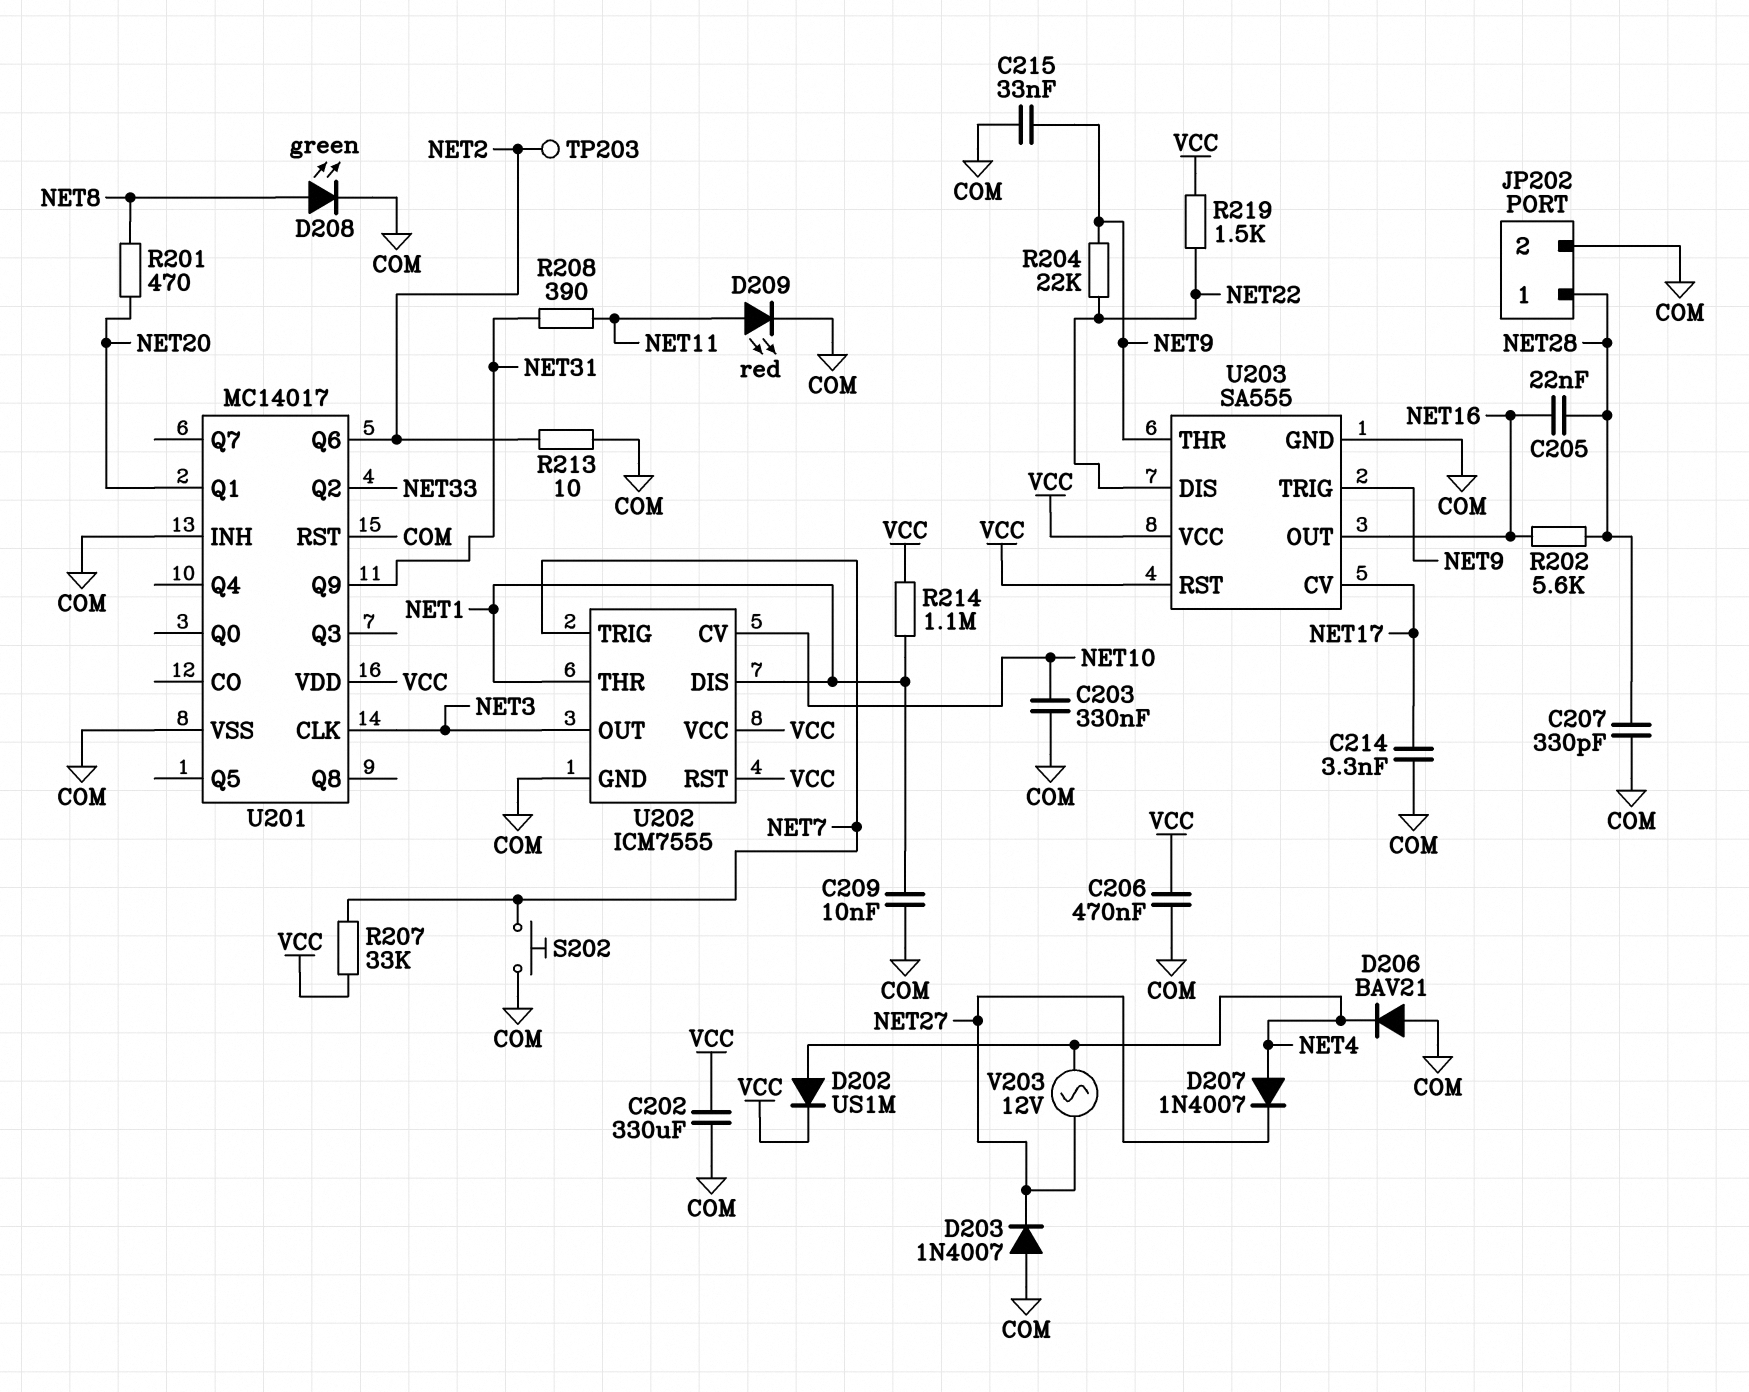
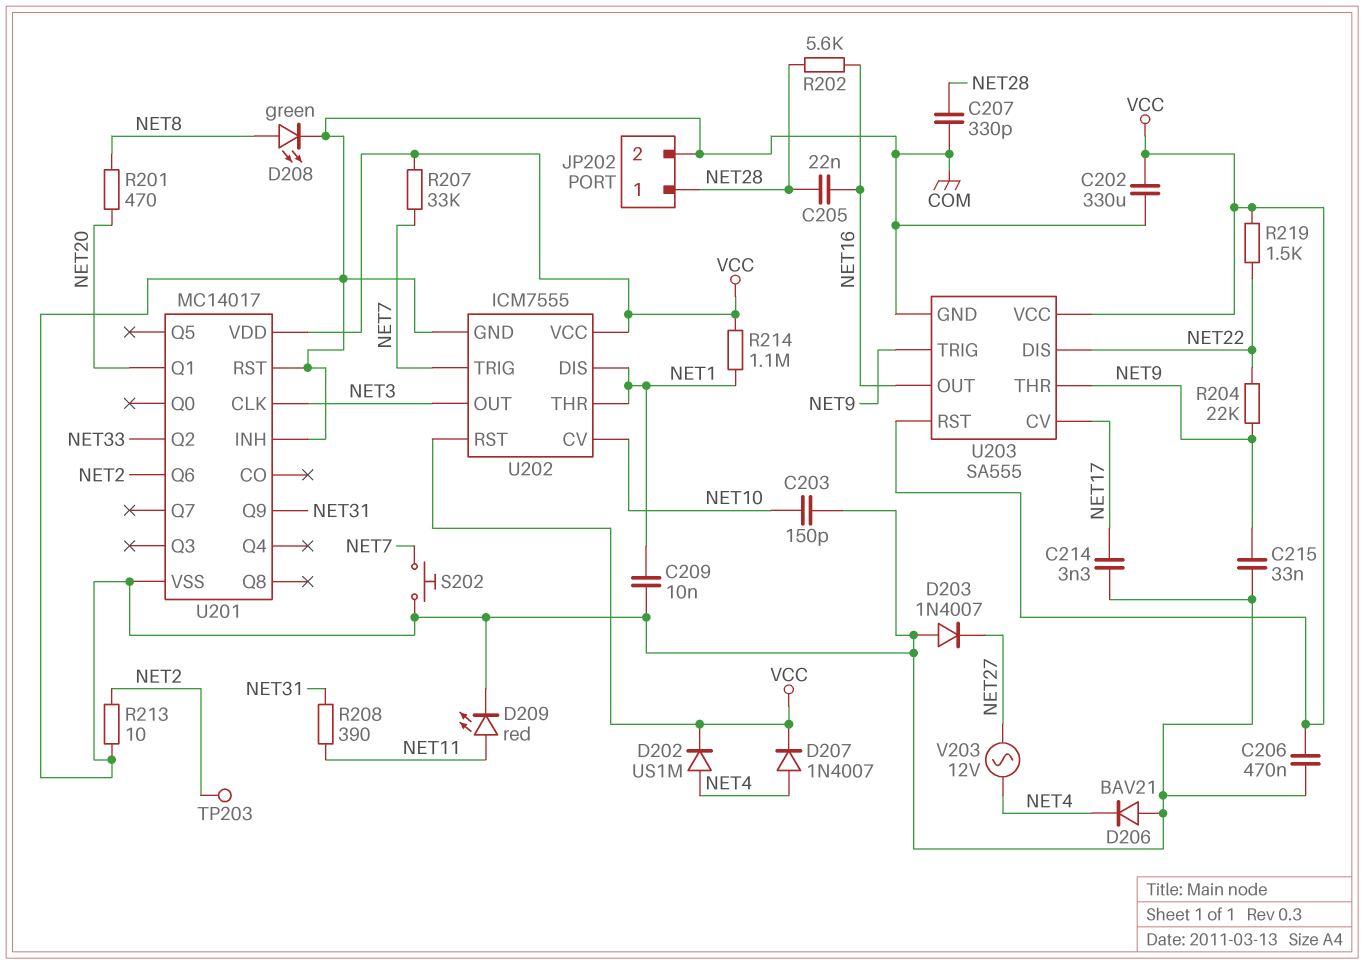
C203: 330nF (COM, NET10) -> 150pF (COM, NET10)
D207: diode 1N4007 (A NET4, K NET27) -> diode 1N4007 (A NET4, K VCC)

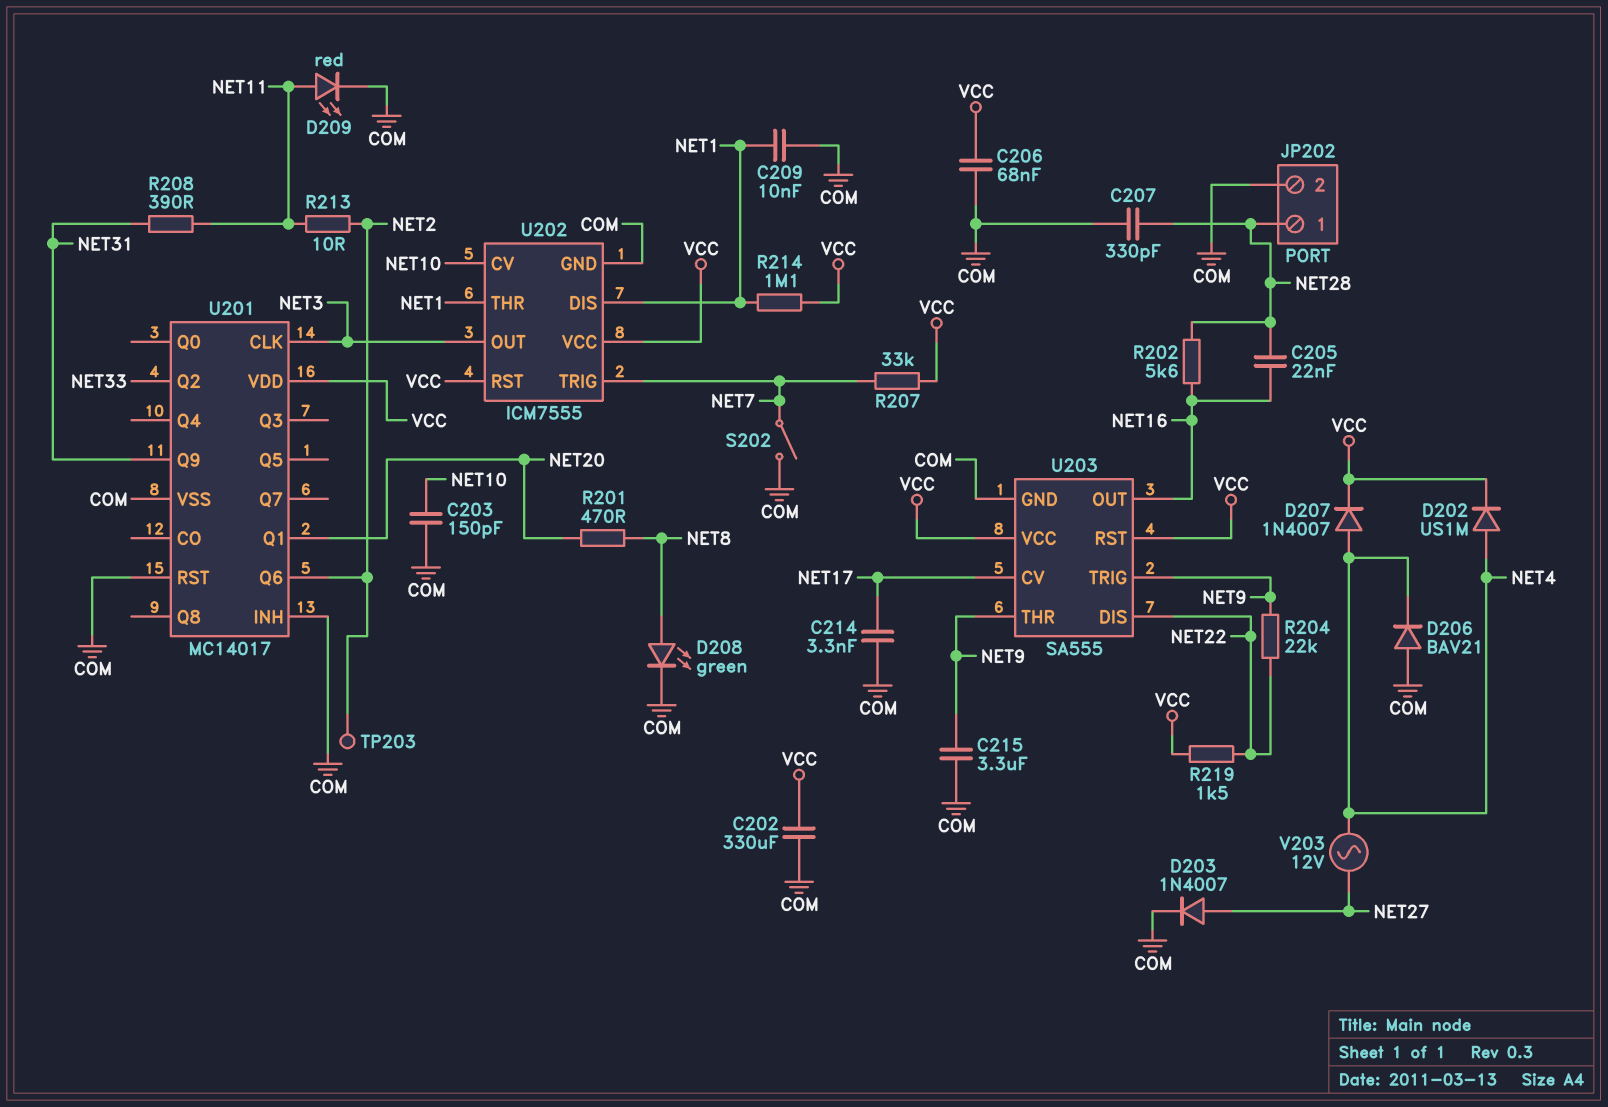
C206: 470nF (COM, VCC) -> 68nF (COM, VCC)
C215: 33nF (COM, NET9) -> 3.3uF (COM, NET9)
D203: diode 1N4007 (A COM, K NET27) -> diode 1N4007 (A NET27, K COM)
R213: 10 (COM, NET2) -> 10 (NET2, NET11)
S202: button (COM, NET7) -> switch (COM, NET7)

